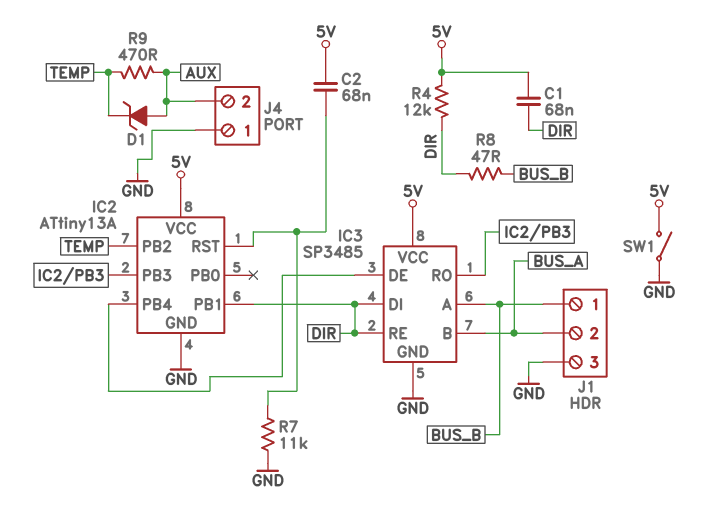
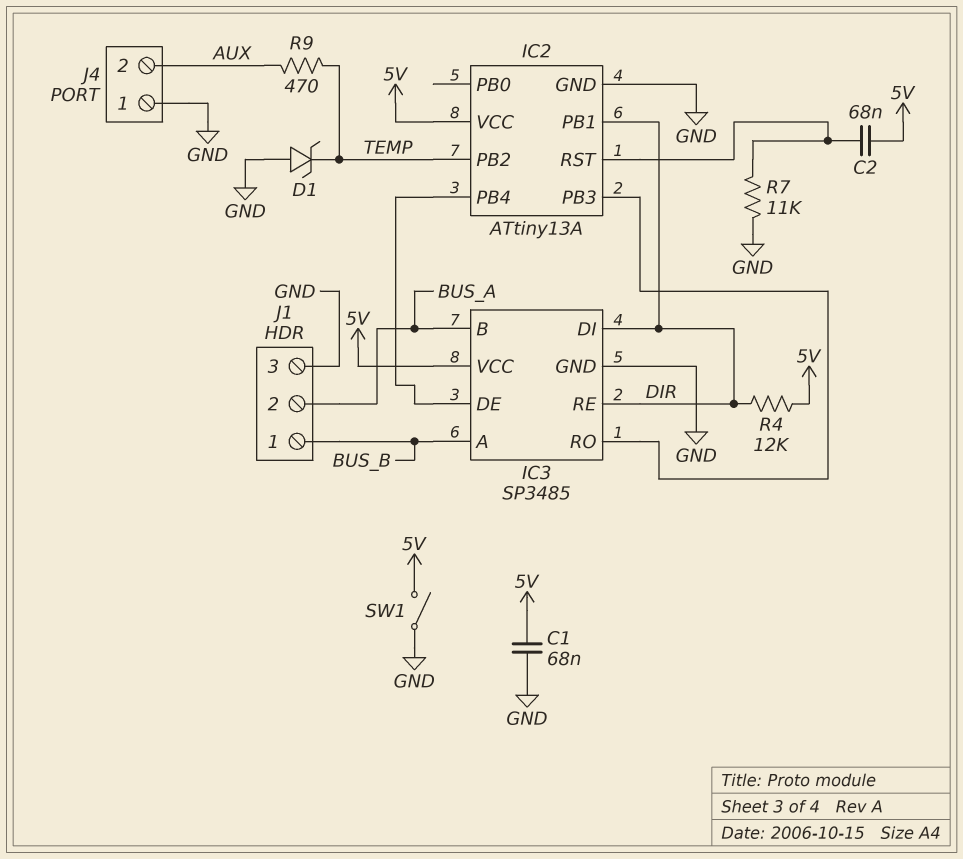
C1: 68nF (5V, DIR) -> 68nF (5V, GND)
D1: zener (A AUX, K TEMP) -> zener (A GND, K TEMP)
R8: 47 (BUS_B, DIR) -> none

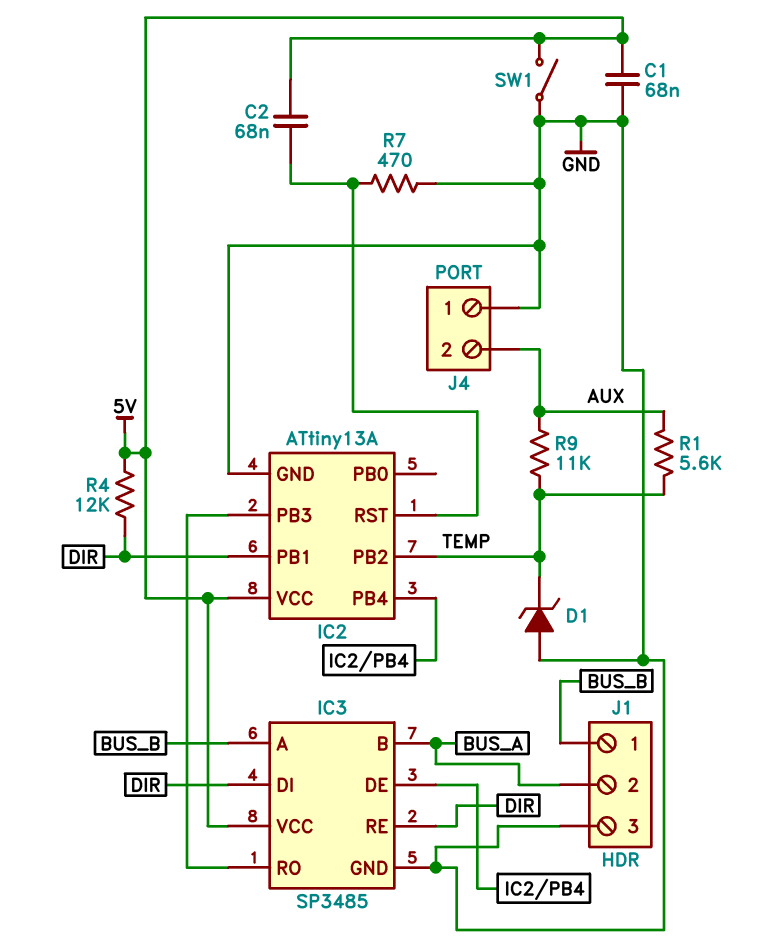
R1: none -> 5.6k (AUX, TEMP)
R7: 11k (GND, IC2/RST) -> 470 (GND, IC2/RST)
R9: 470 (AUX, TEMP) -> 11k (AUX, TEMP)

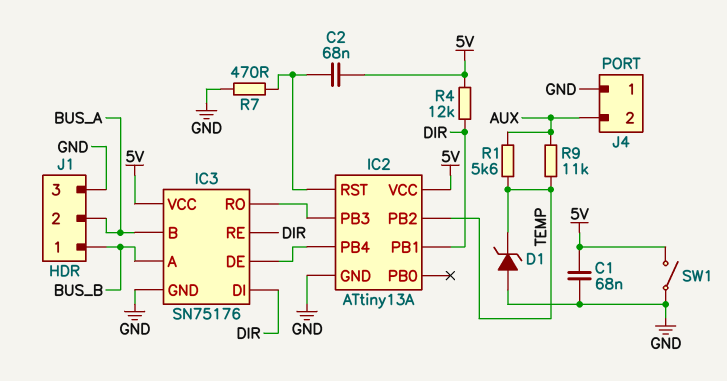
IC3: SP3485 -> SN75176

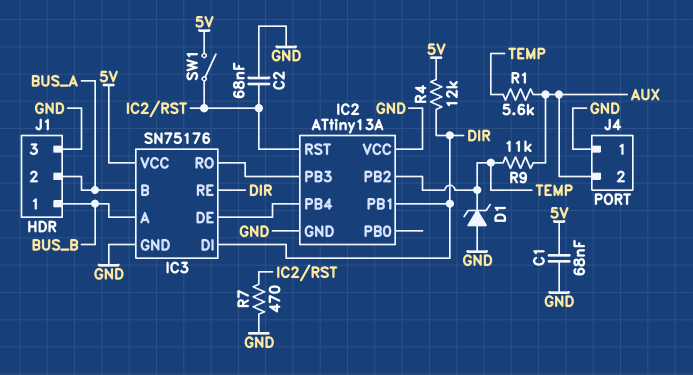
C2: 68nF (5V, IC2/RST) -> 68nF (GND, IC2/RST)
IC2 pin VCC: 5V -> GND
SW1: switch (5V, GND) -> switch (5V, IC2/RST)

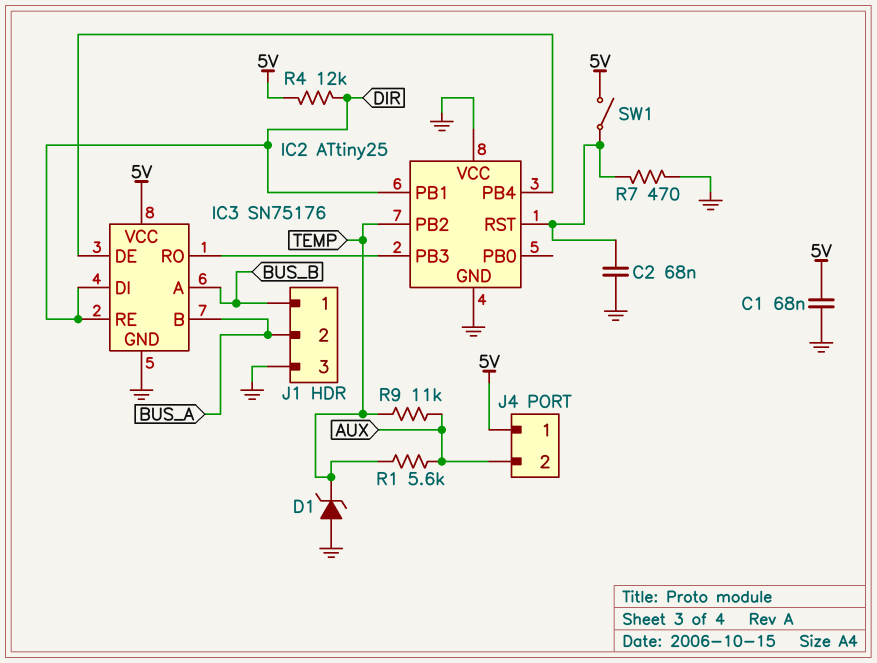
IC2: ATtiny13A -> ATtiny25
J4 pin 1: GND -> 5V

